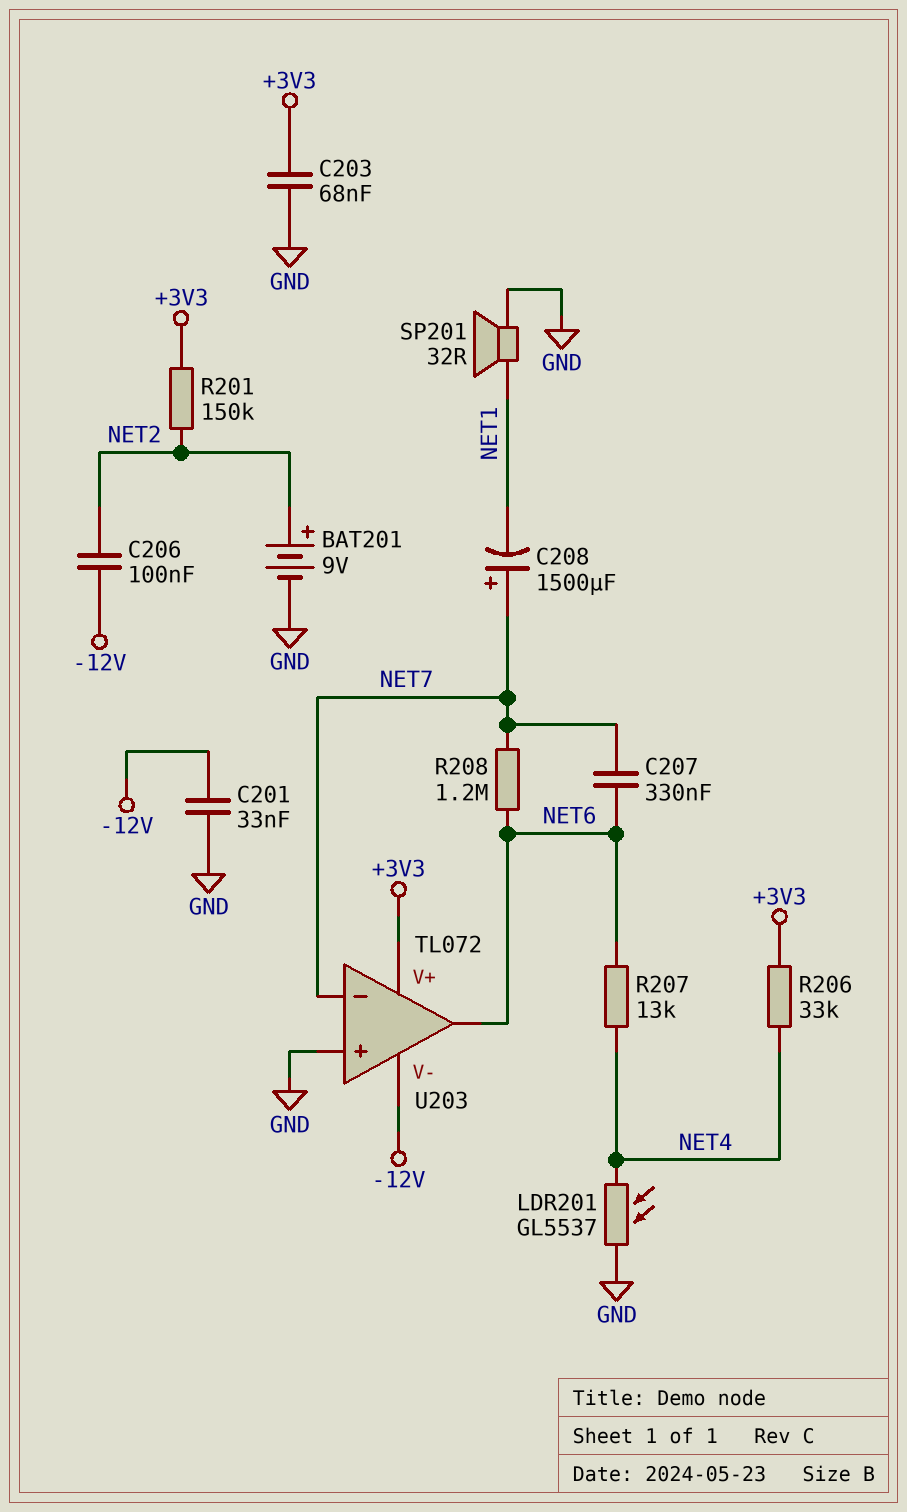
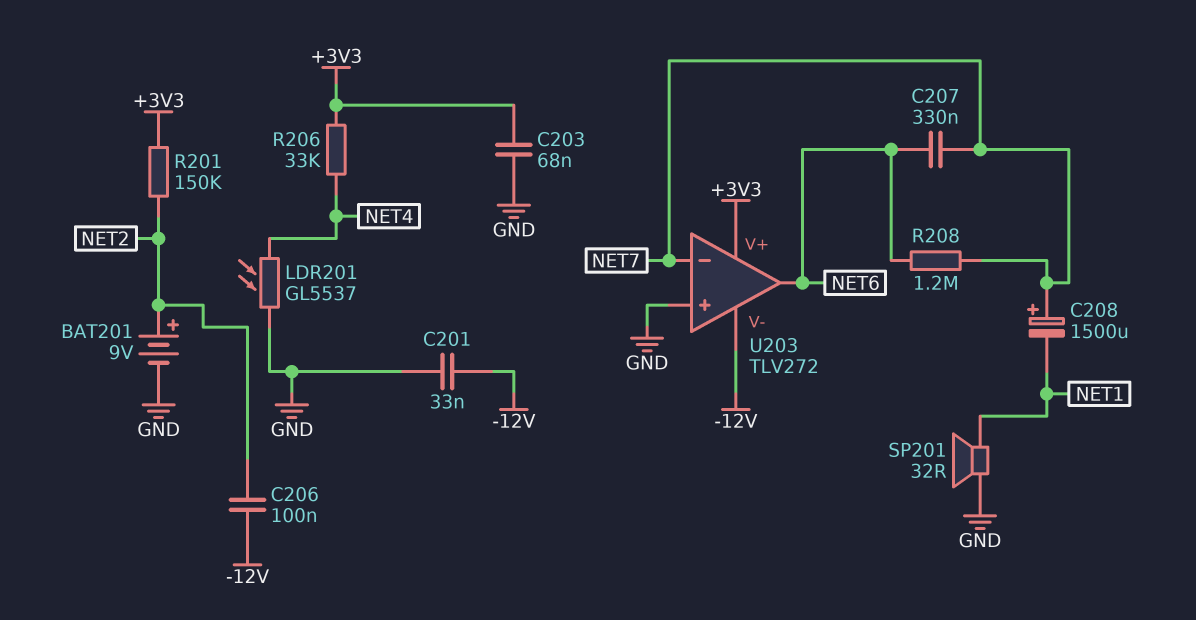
R207: 13k (NET4, NET6) -> none
U203: TL072 -> TLV272

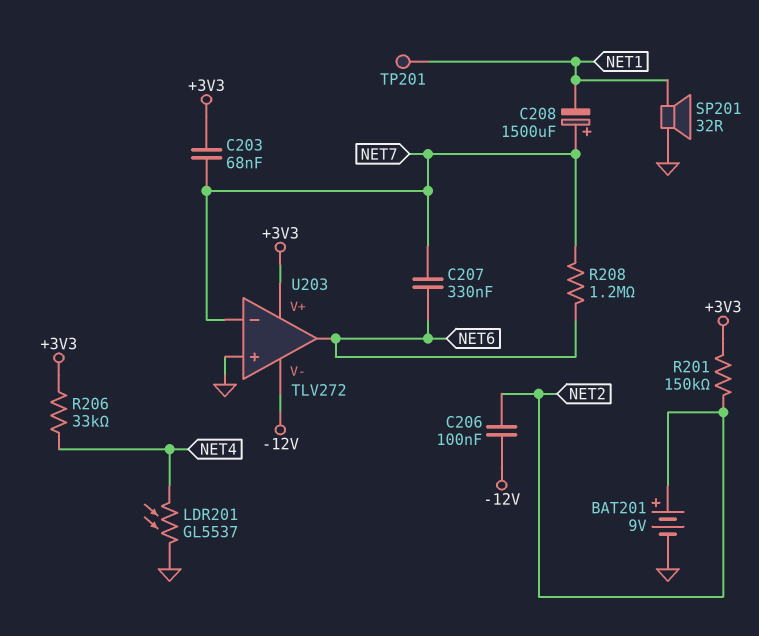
C201: 33nF (-12V, GND) -> none
C203: 68nF (+3V3, GND) -> 68nF (+3V3, NET7)
TP201: none -> test point (NET1)

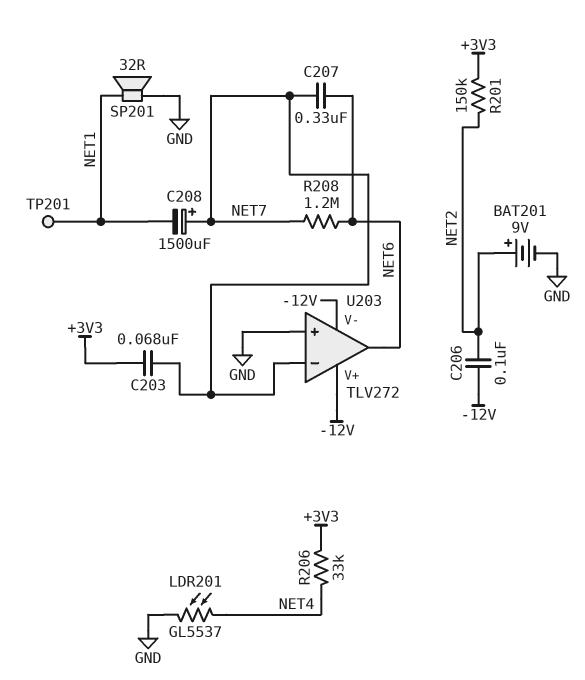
U203 pin V+: +3V3 -> -12V

